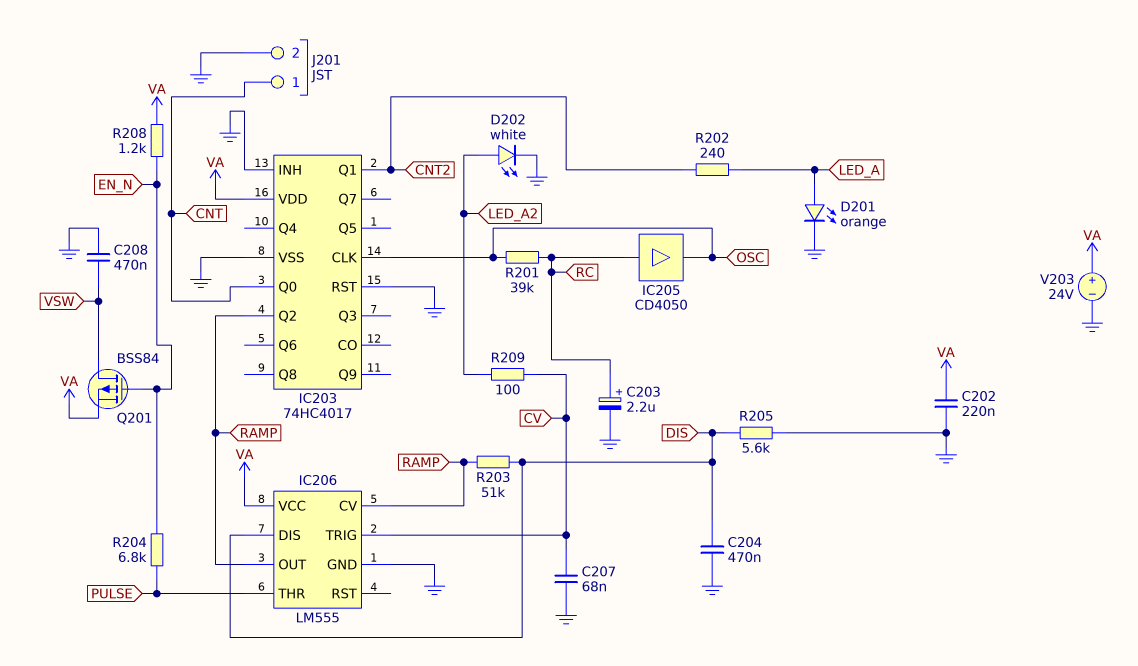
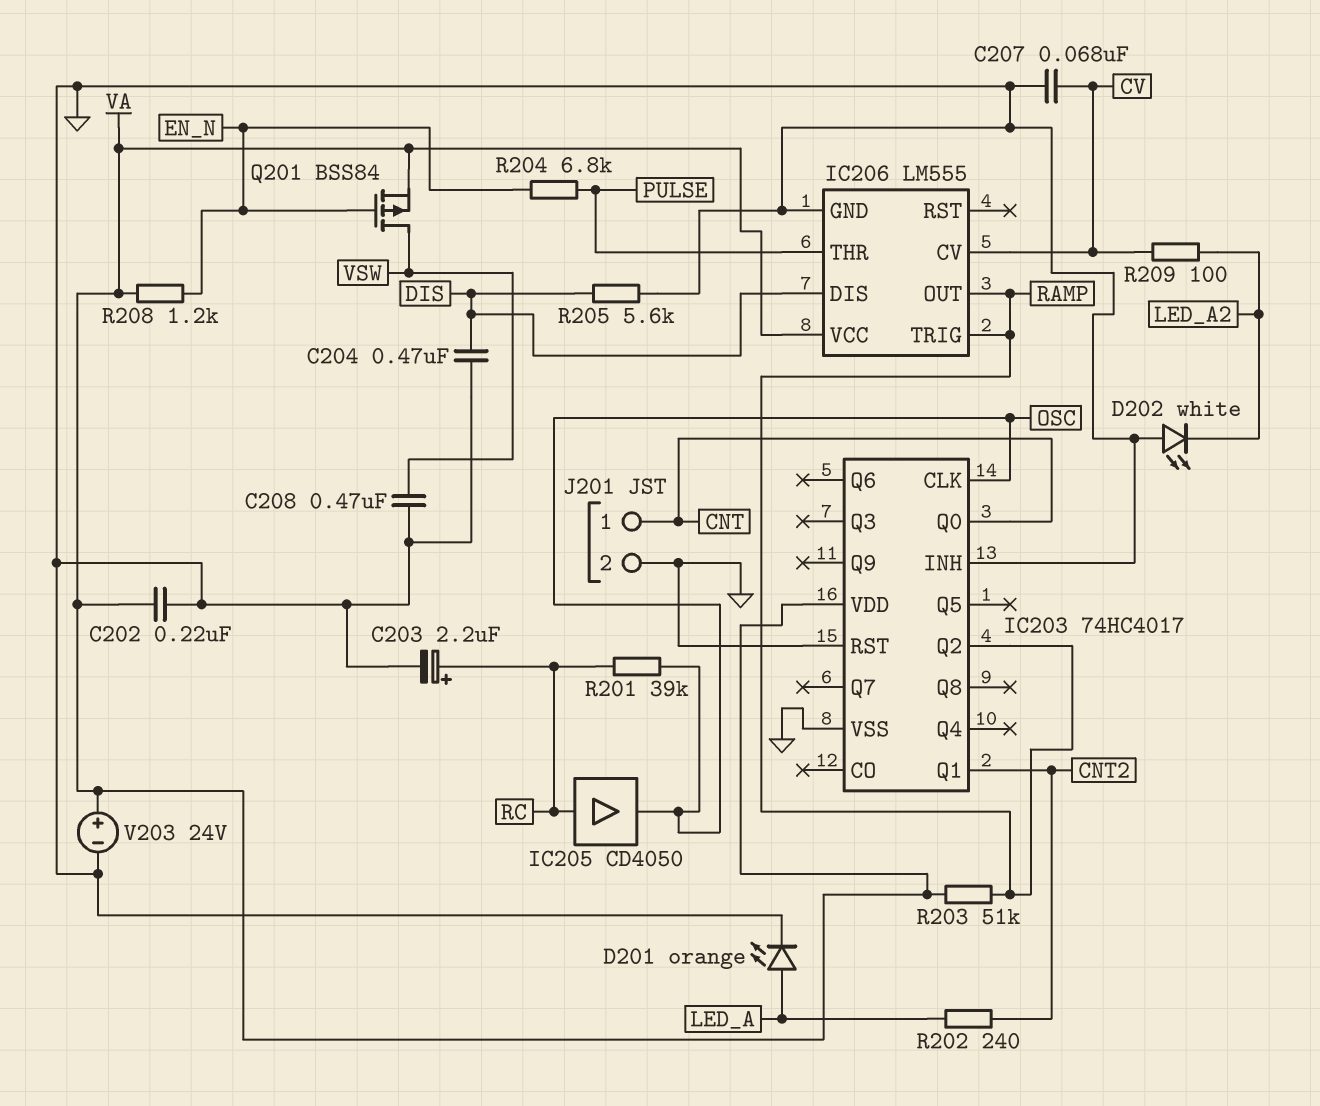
D202: LED white (A LED_A2, K GND) -> LED white (A GND, K LED_A2)
IC206 pin CV: RAMP -> CV
IC206 pin TRIG: CV -> RAMP
R203: 51k (DIS, RAMP) -> 51k (RAMP, VA)

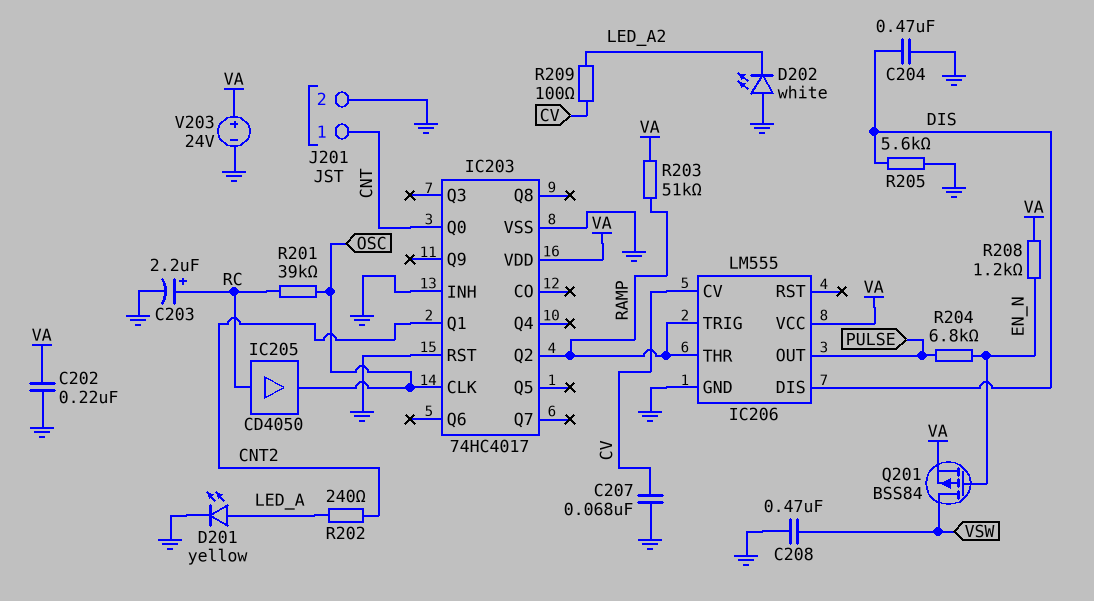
D201: LED orange (A LED_A, K GND) -> LED yellow (A LED_A, K GND)
IC206 pin OUT: RAMP -> PULSE
IC206 pin THR: PULSE -> RAMP

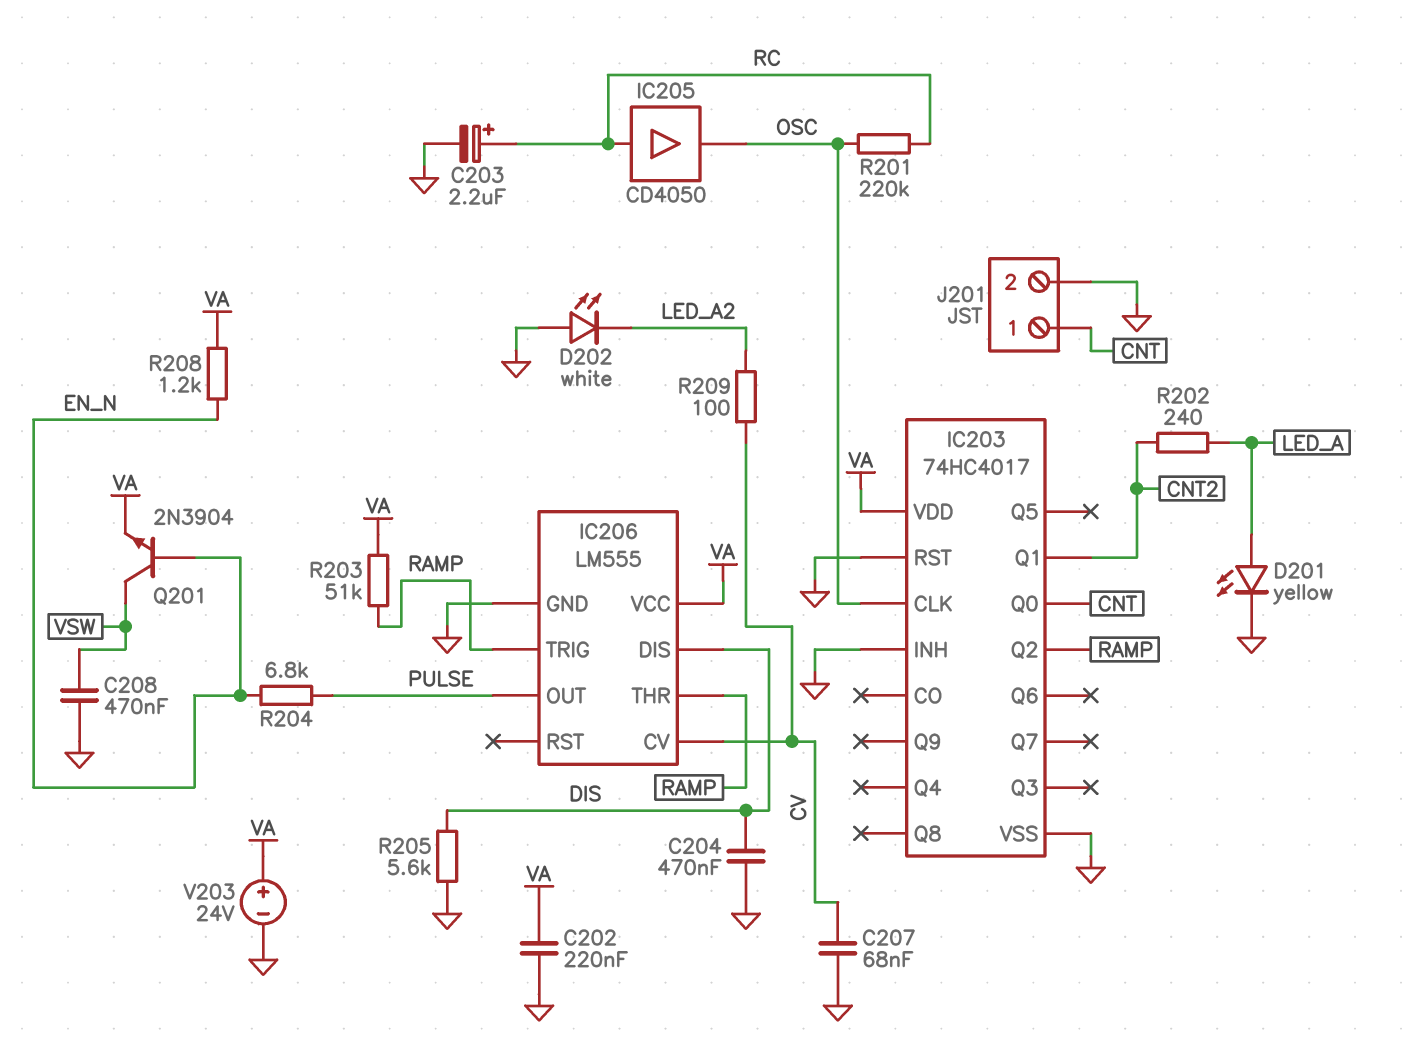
Q201: PMOS BSS84 (G EN_N, D VSW, S VA) -> NPN 2N3904 (B EN_N, C VSW, E VA)
R201: 39k (OSC, RC) -> 220k (OSC, RC)

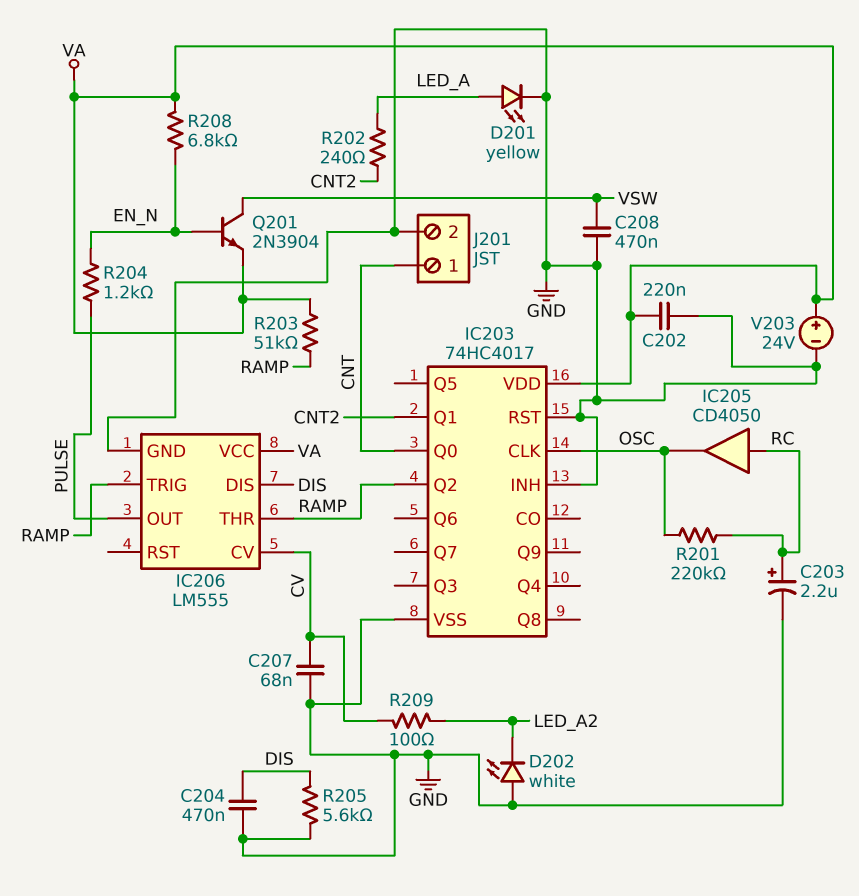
R204: 6.8k (EN_N, PULSE) -> 1.2k (EN_N, PULSE)
R208: 1.2k (EN_N, VA) -> 6.8k (EN_N, VA)

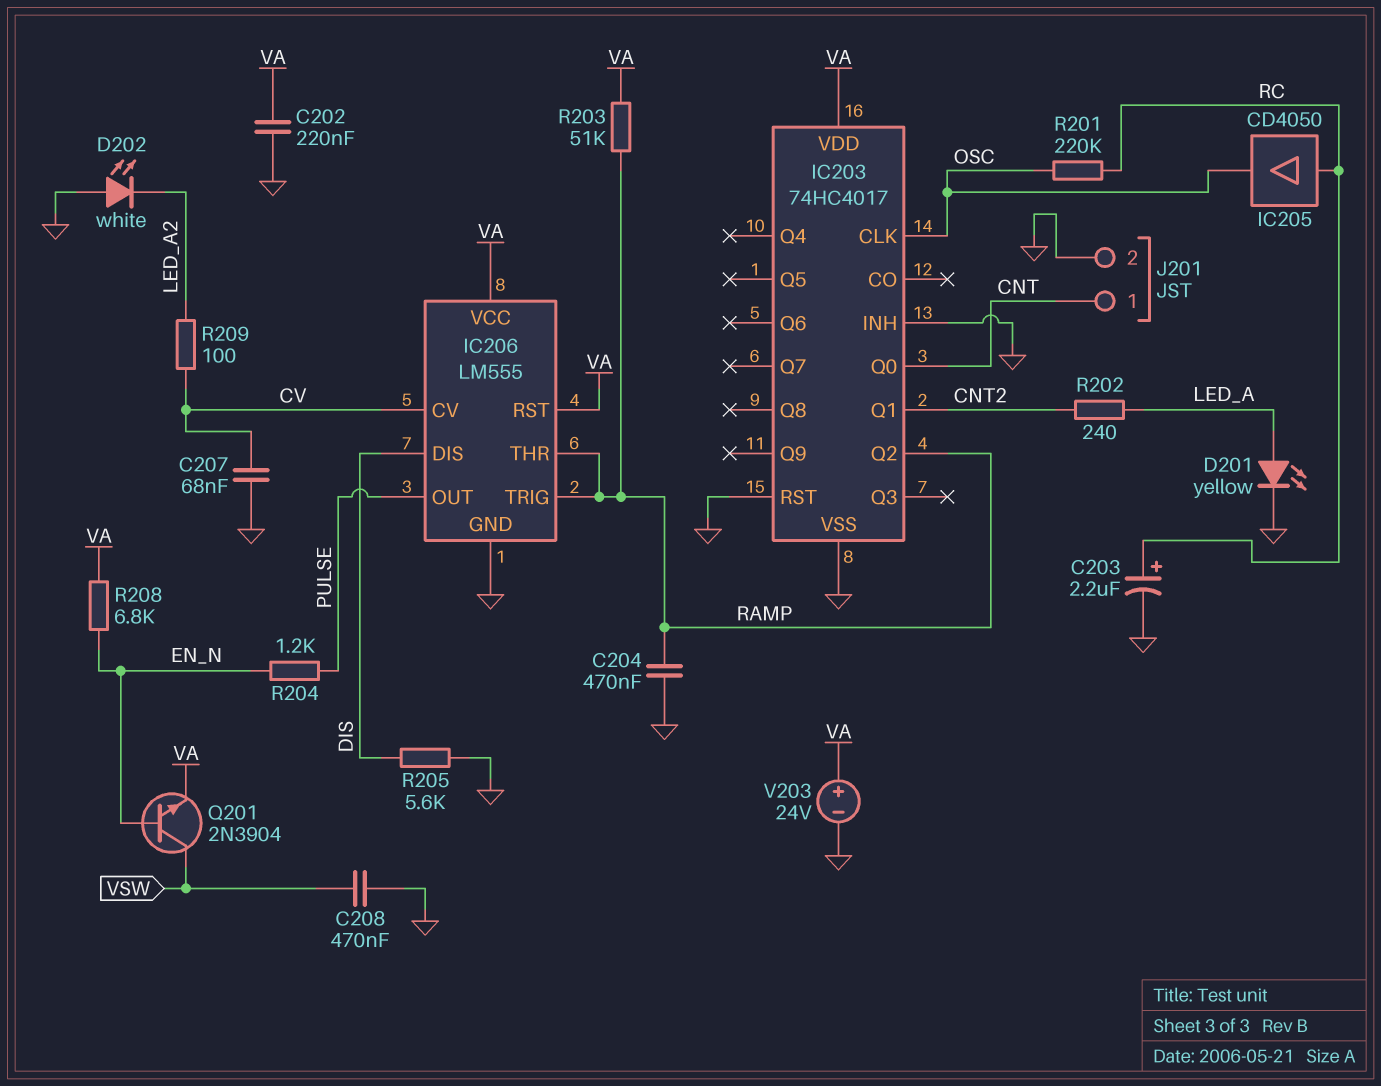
C204: 470nF (DIS, GND) -> 470nF (GND, RAMP)
IC206 pin RST: none -> VA

